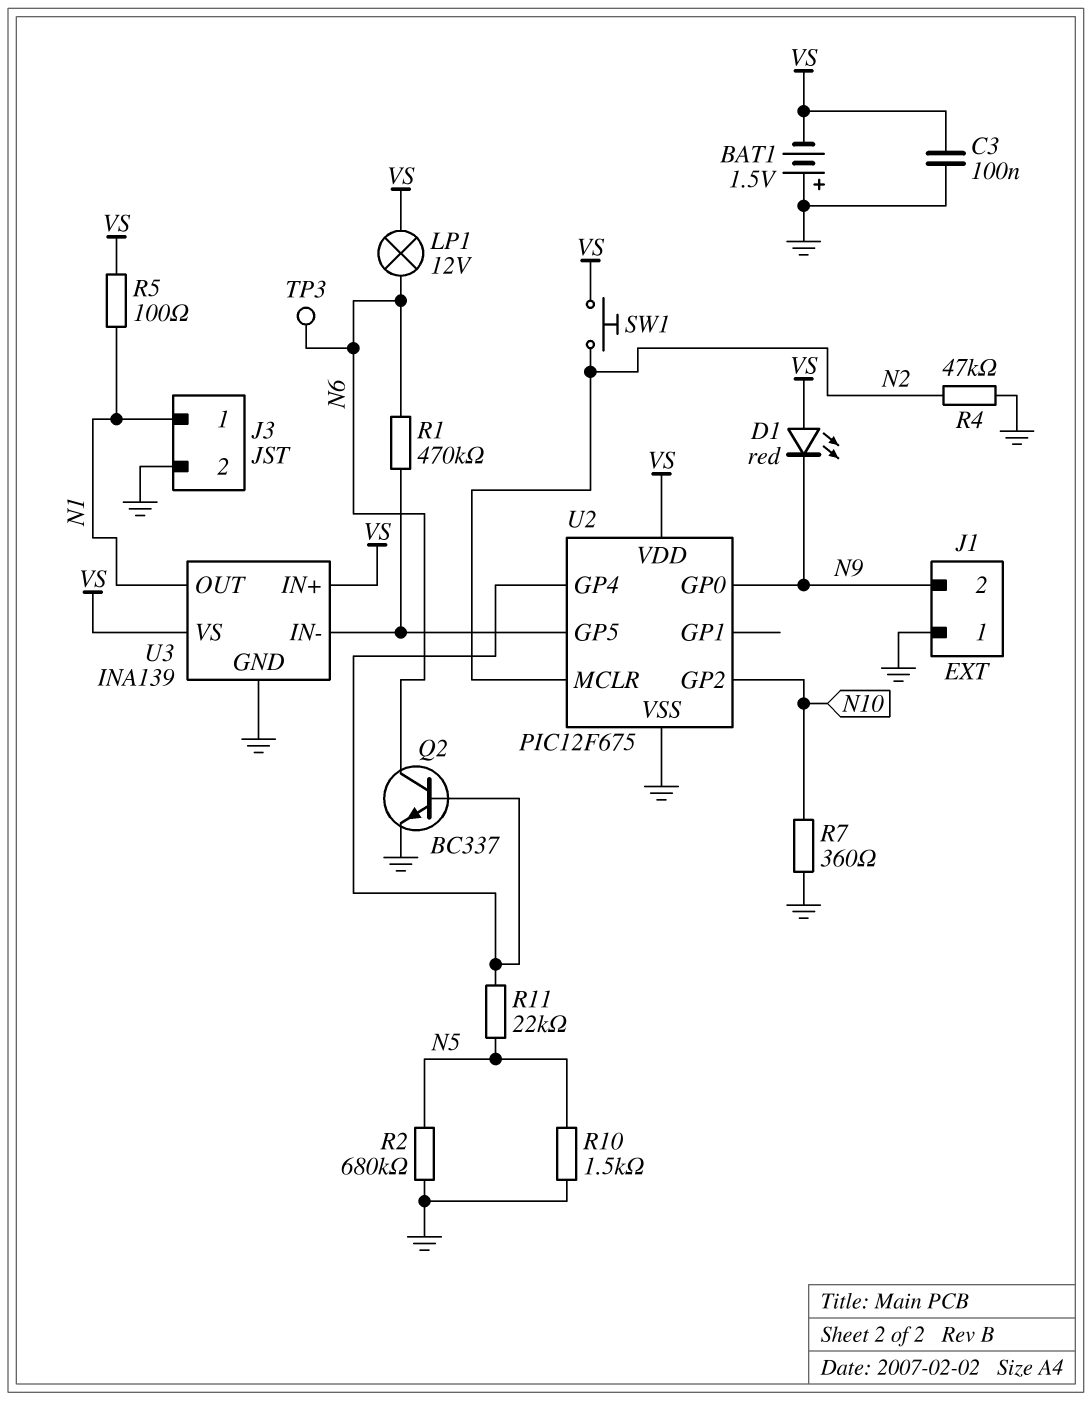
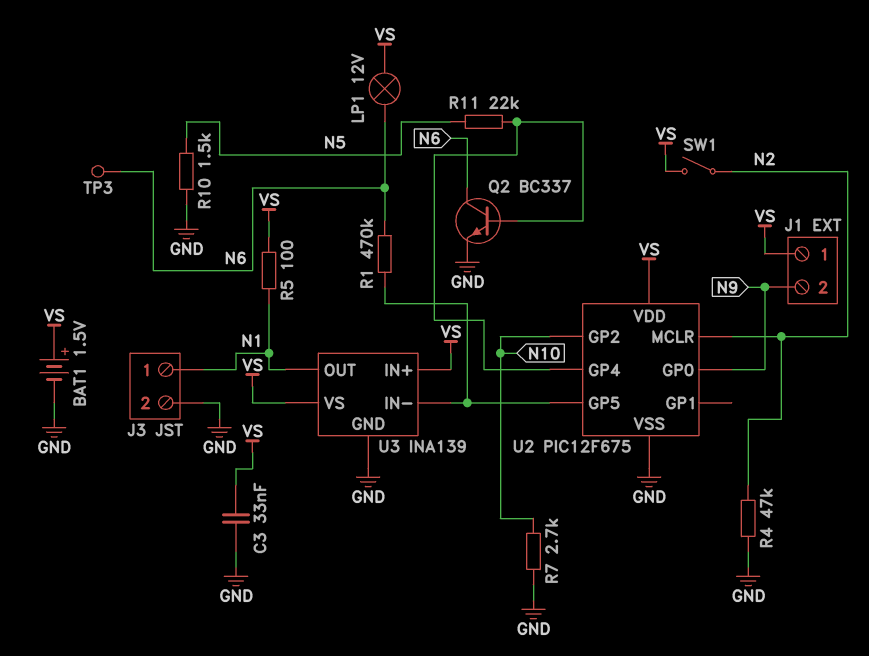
BAT1: 1.5V (plus GND, minus VS) -> 1.5V (plus VS, minus GND)
C3: 100nF (GND, VS) -> 33nF (GND, VS)
D1: LED red (A VS, K N9) -> none
J1 pin 1: GND -> VS
R2: 680k (GND, N5) -> none
R7: 360 (GND, N10) -> 2.7k (GND, N10)
SW1: button (N2, VS) -> switch (N2, VS)

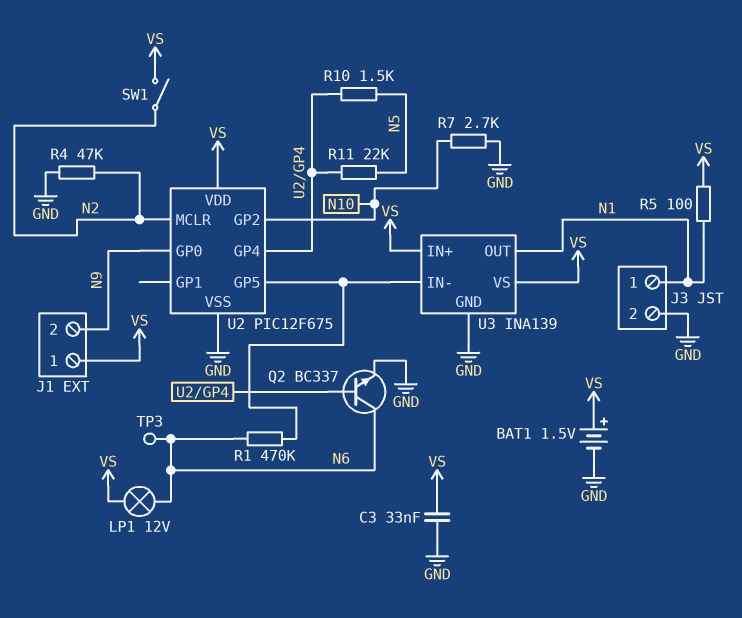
R10: 1.5k (GND, N5) -> 1.5k (N5, U2/GP4)

